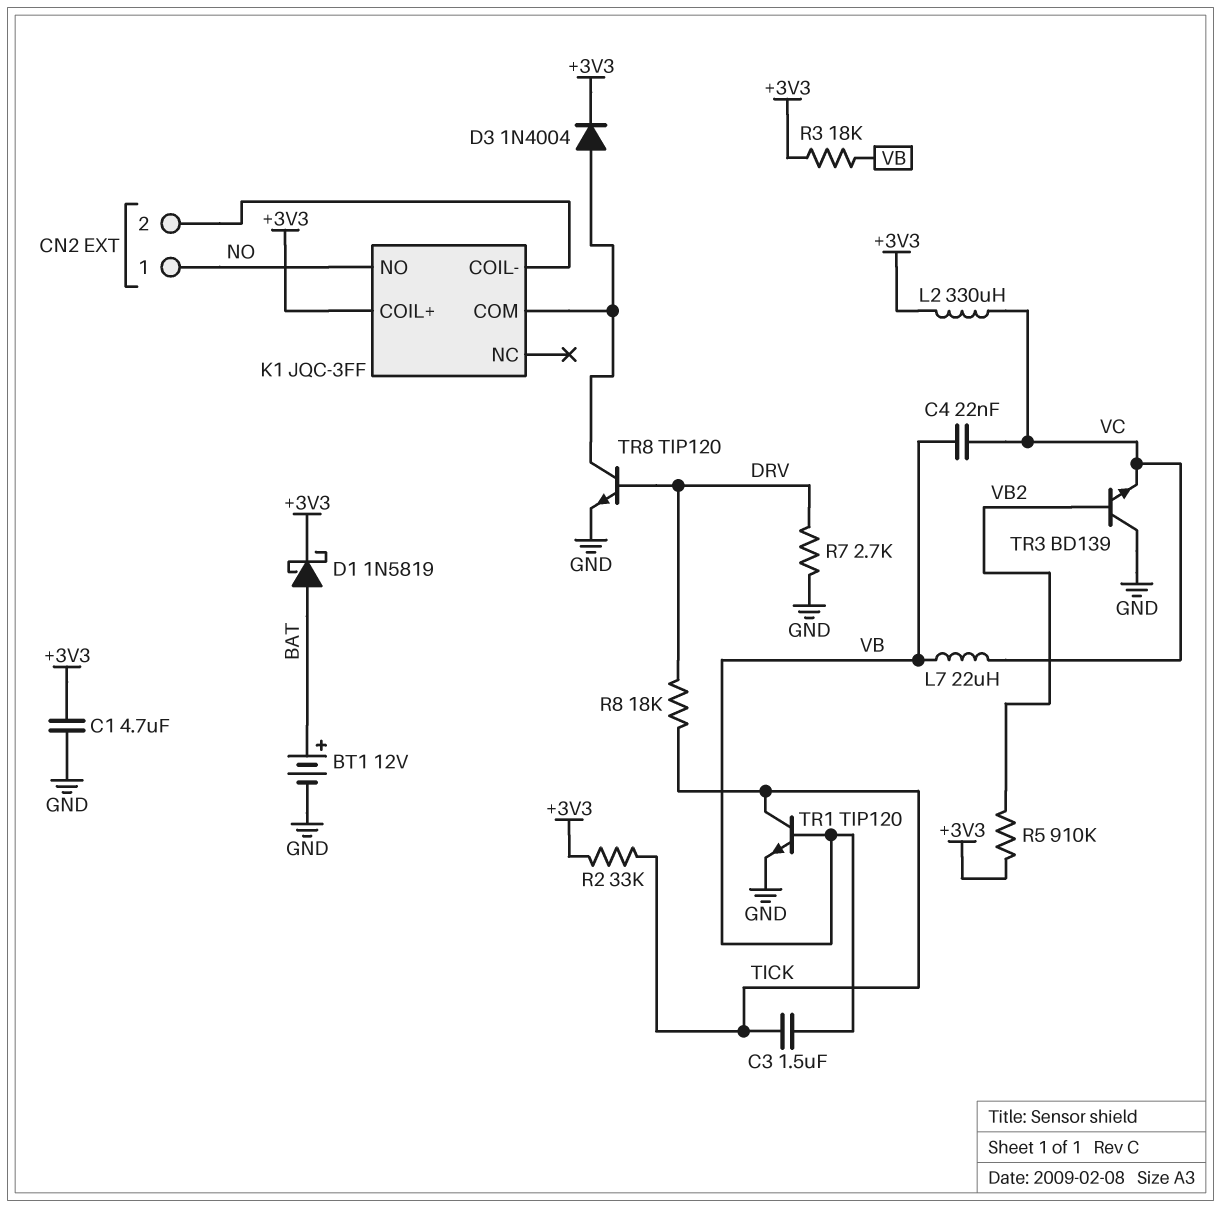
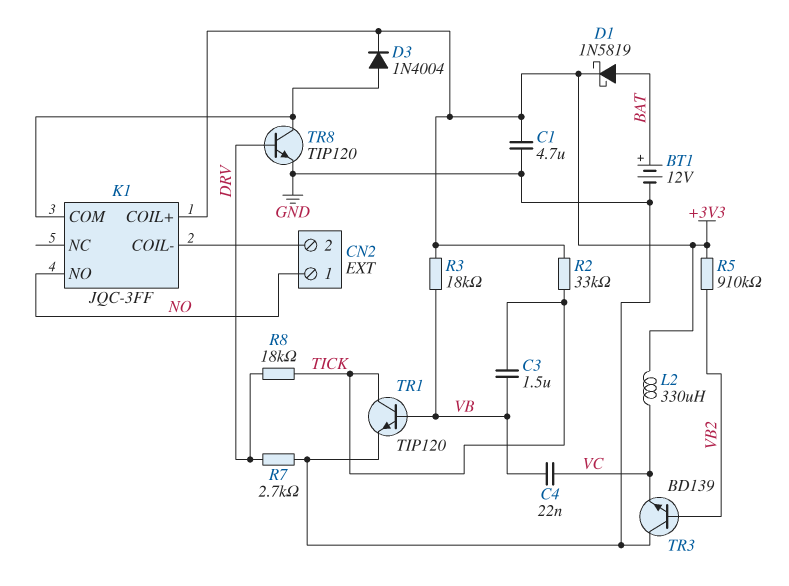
L7: 22uH (VB, VC) -> none

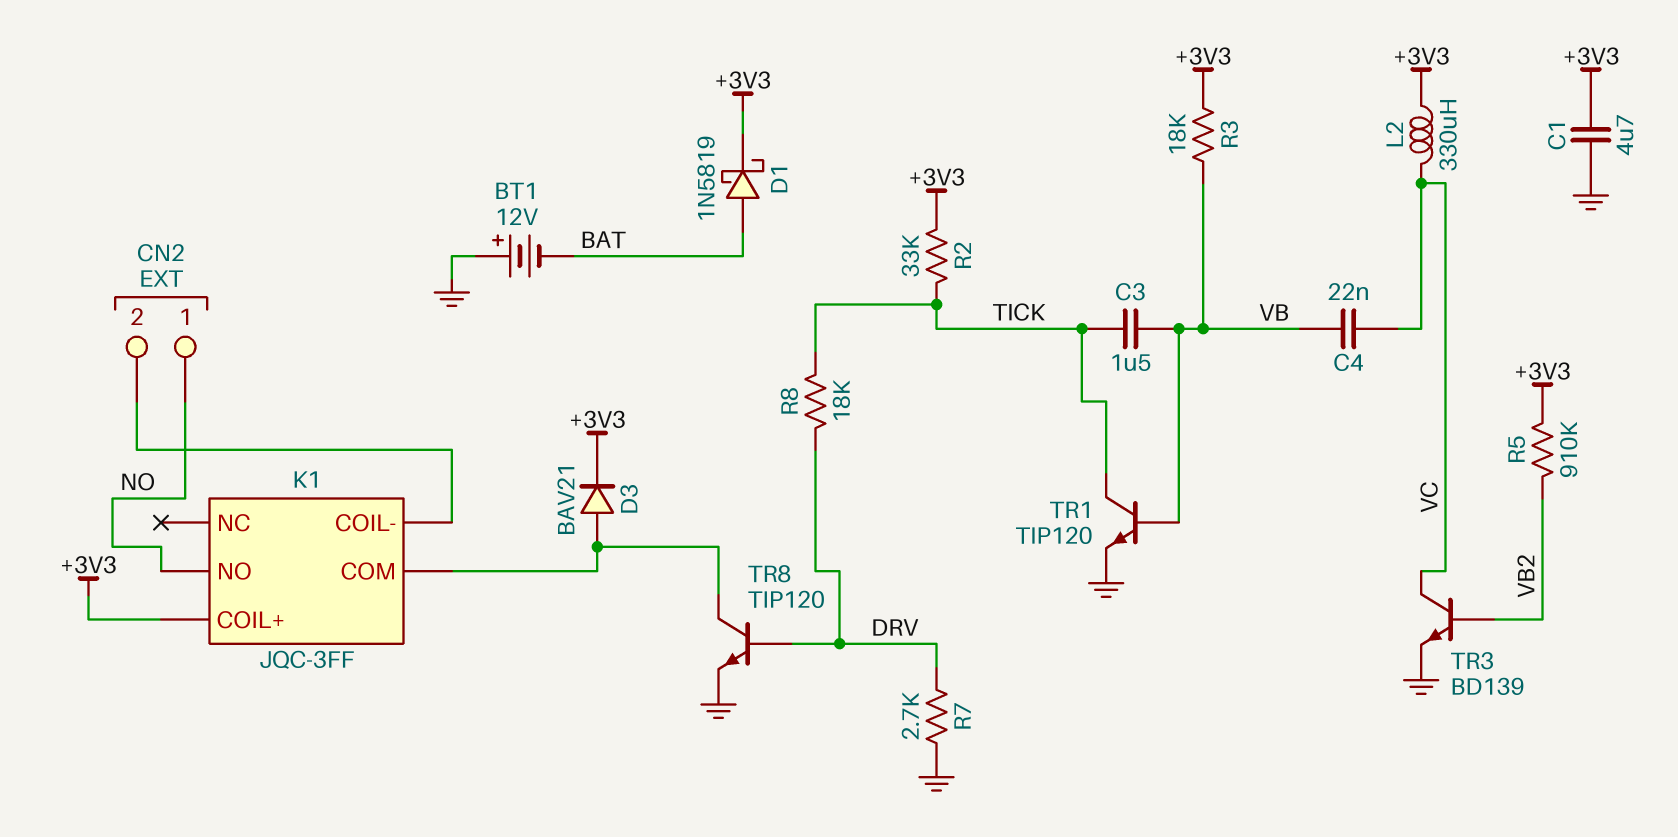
BT1: 12V (plus BAT, minus GND) -> 12V (plus GND, minus BAT)
D3: diode 1N4004 (A K1/COM, K +3V3) -> diode BAV21 (A K1/COM, K +3V3)
TR3: NPN BD139 (B VB2, C GND, E VC) -> NPN BD139 (B VB2, C VC, E GND)

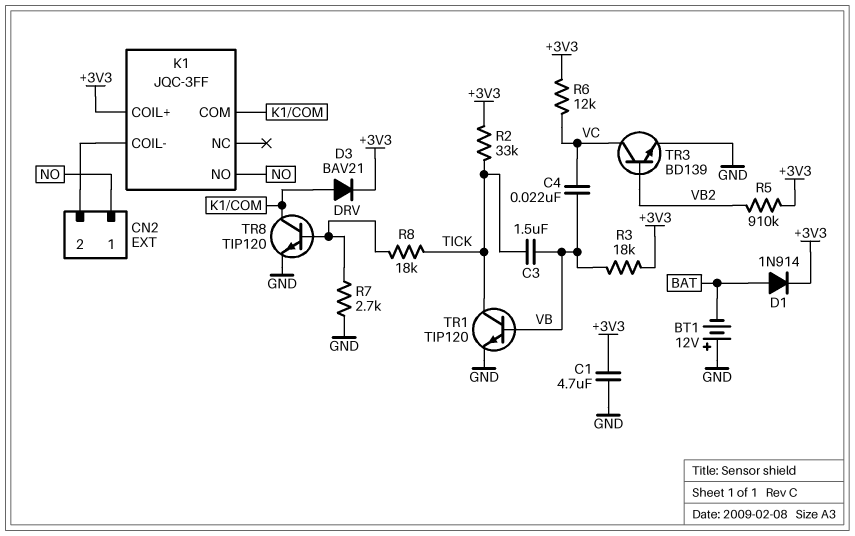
D1: schottky 1N5819 (A BAT, K +3V3) -> diode 1N914 (A BAT, K +3V3)
L2: 330uH (+3V3, VC) -> none
R6: none -> 12k (+3V3, VC)

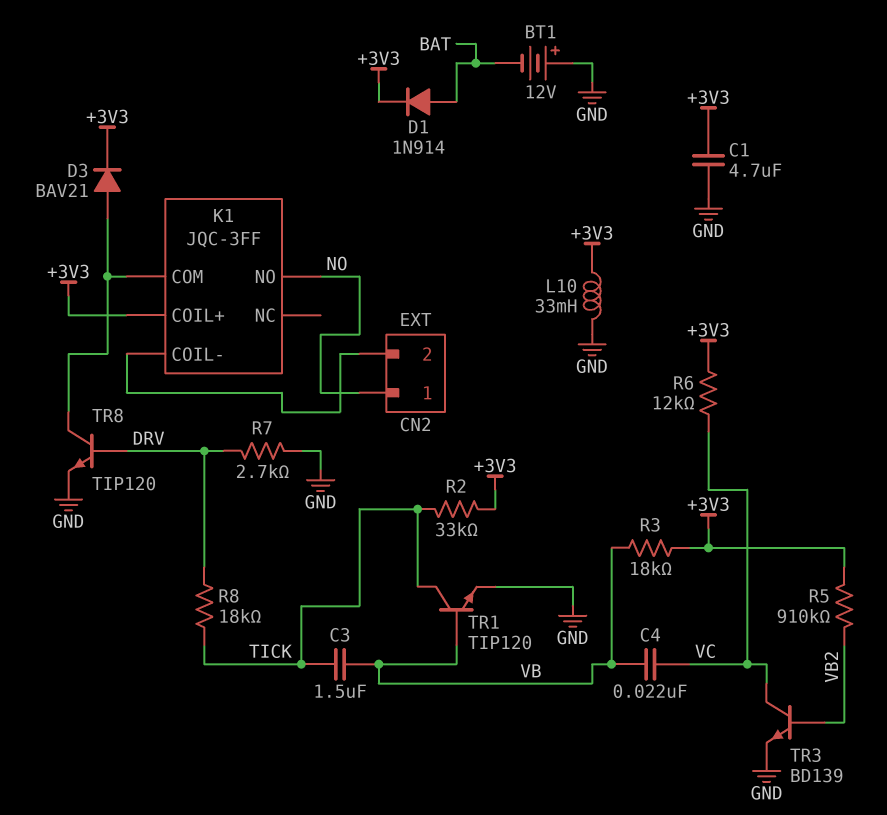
L10: none -> 33mH (+3V3, GND)

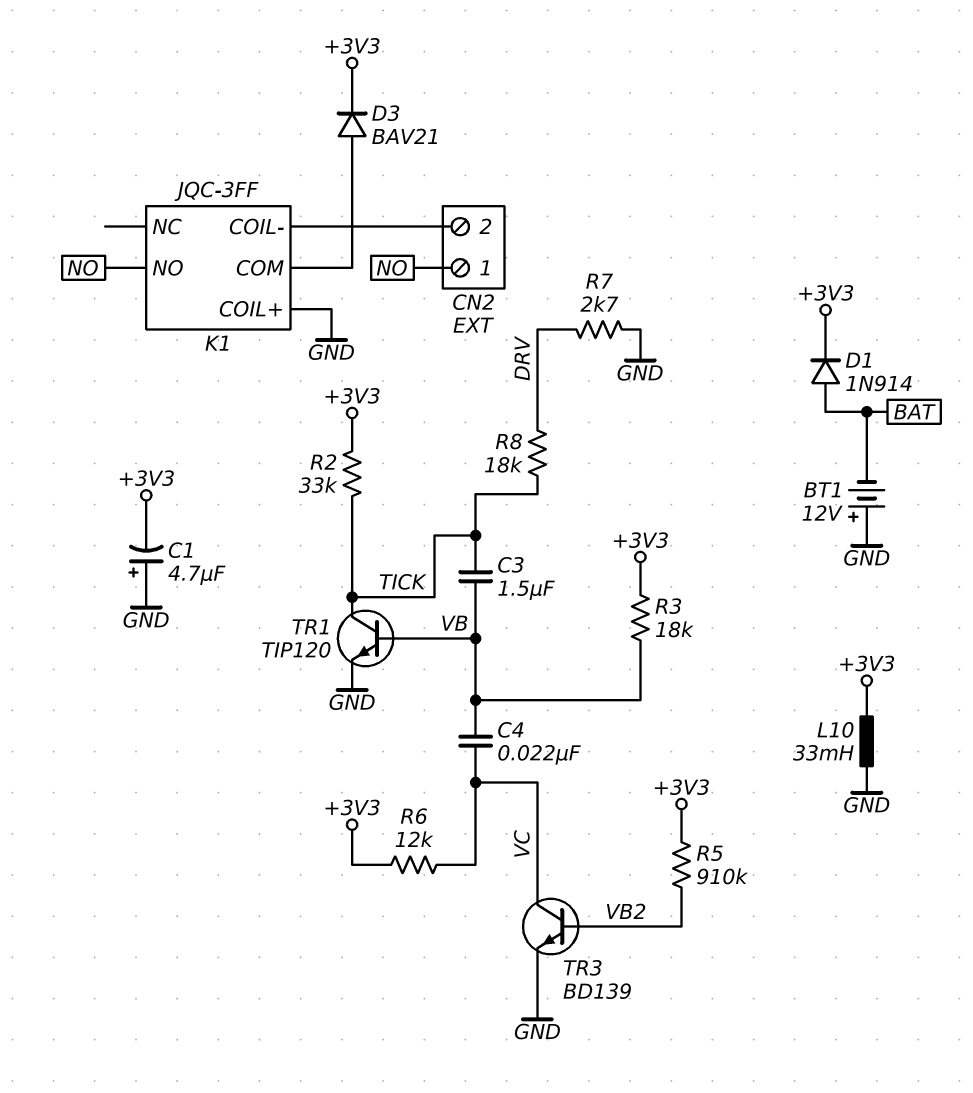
C1: 4.7uF (+3V3, GND) -> 4.7uF (plus GND, minus +3V3)
K1 pin COIL+: +3V3 -> GND
TR8: NPN TIP120 (B DRV, C K1/COM, E GND) -> none

